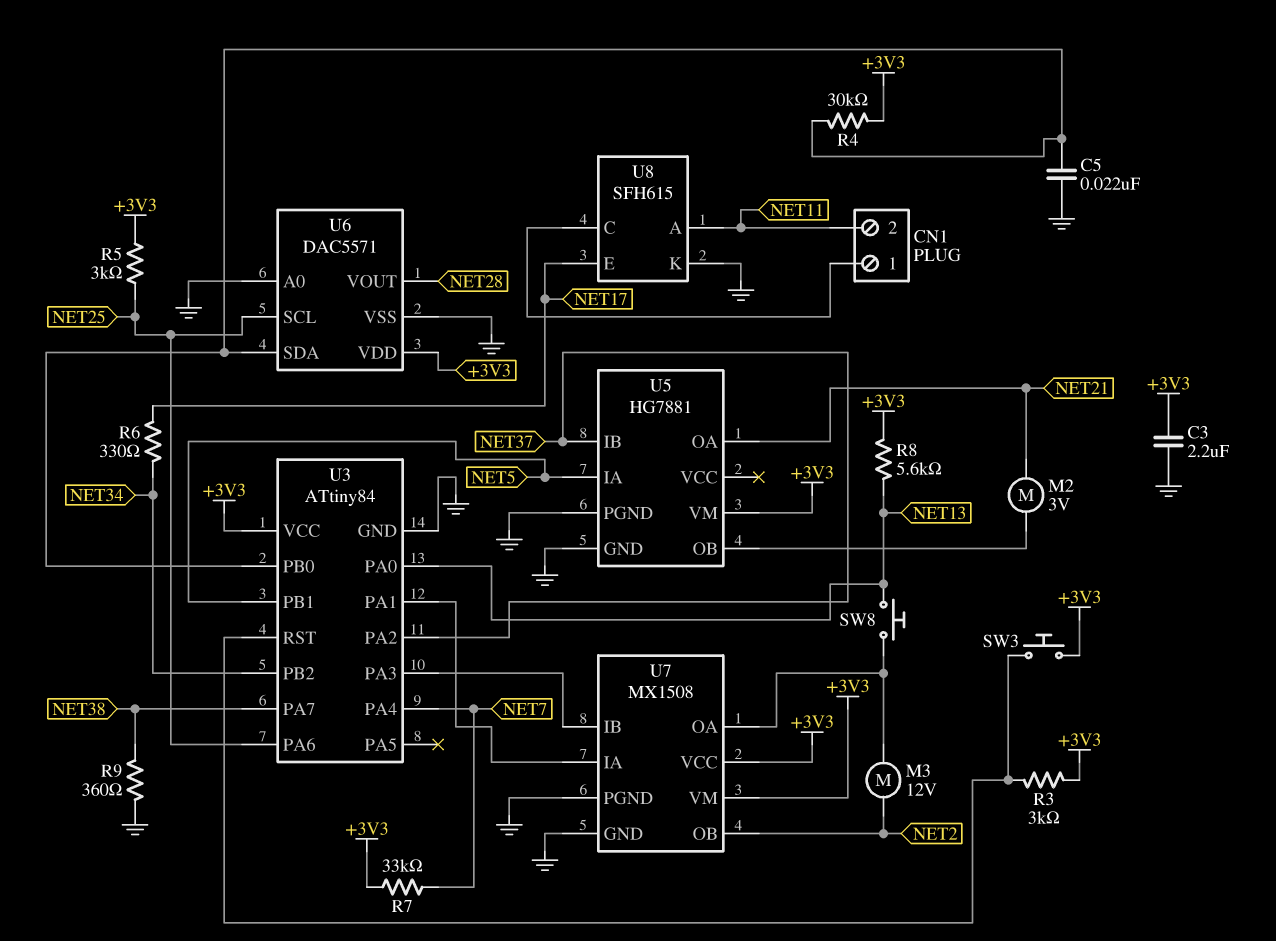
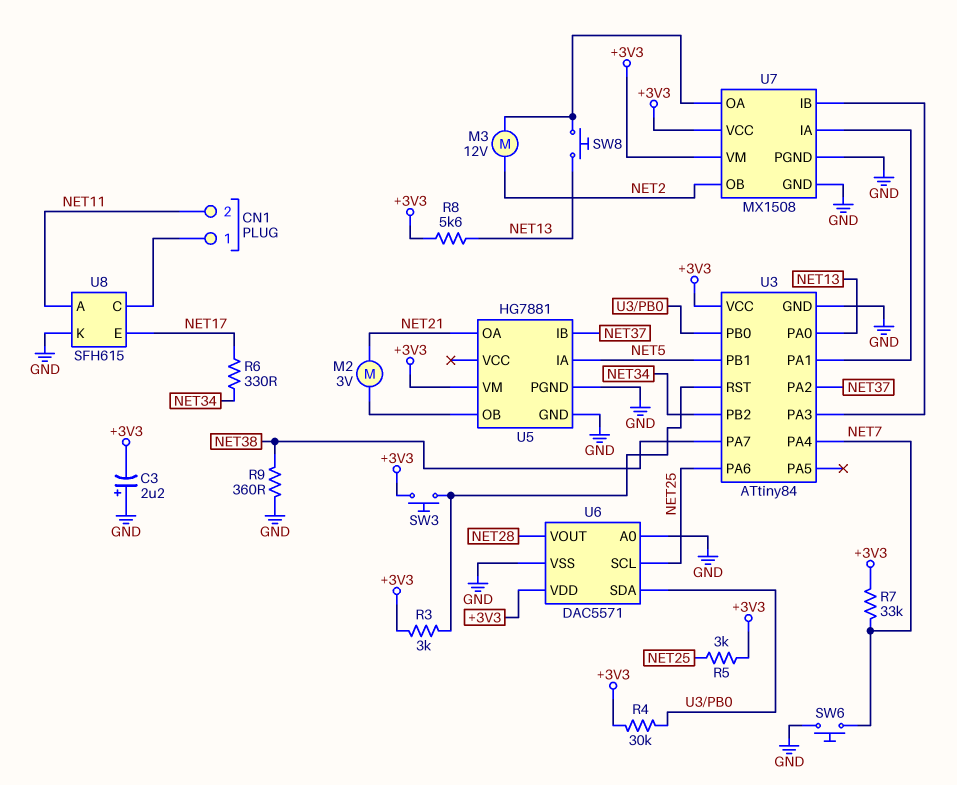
C3: 2.2uF (+3V3, GND) -> 2.2uF (plus GND, minus +3V3)
C5: 22nF (GND, U3/PB0) -> none
SW6: none -> button (GND, NET7)

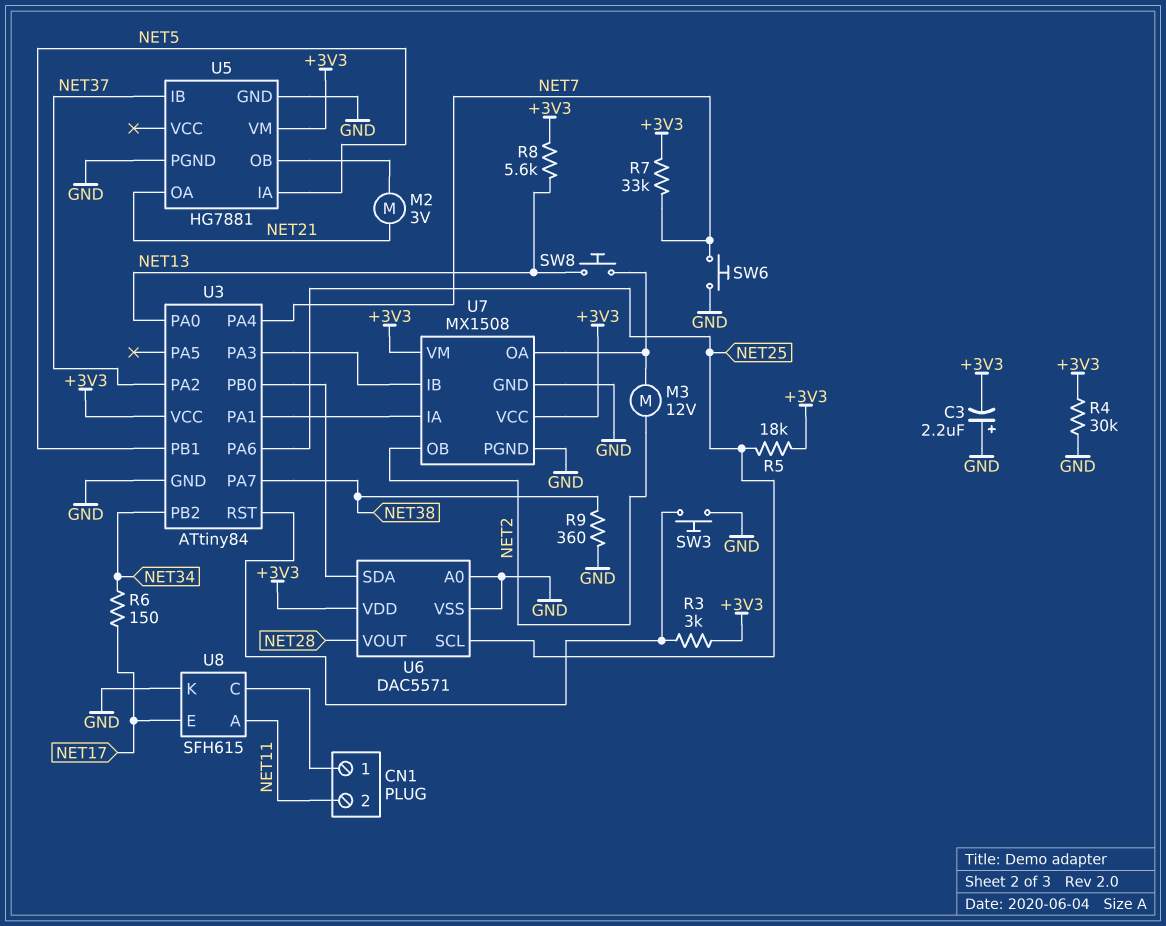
R4: 30k (+3V3, U3/PB0) -> 30k (+3V3, GND)
R5: 3k (+3V3, NET25) -> 18k (+3V3, NET25)
R6: 330 (NET17, NET34) -> 150 (NET17, NET34)
SW3: button (+3V3, U3/RST) -> button (GND, U3/RST)

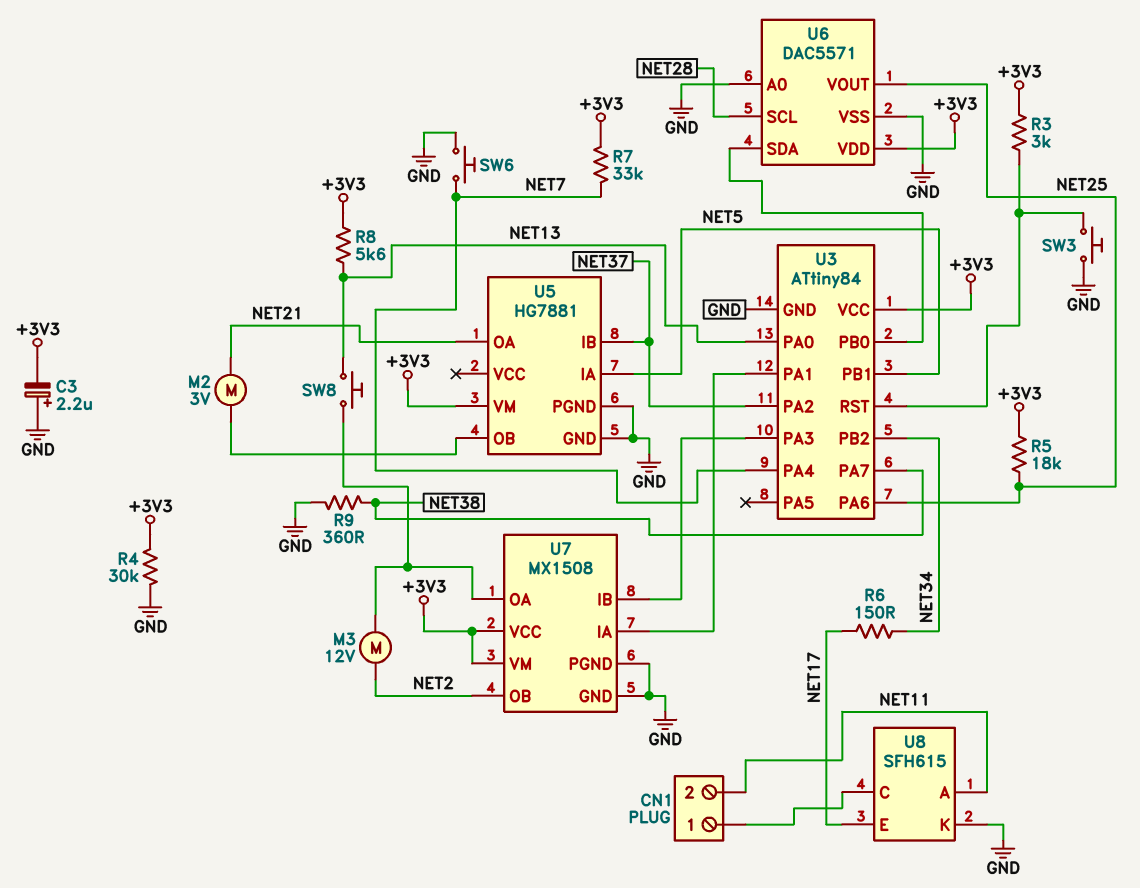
U6 pin SCL: NET25 -> NET28
U6 pin VOUT: NET28 -> NET25

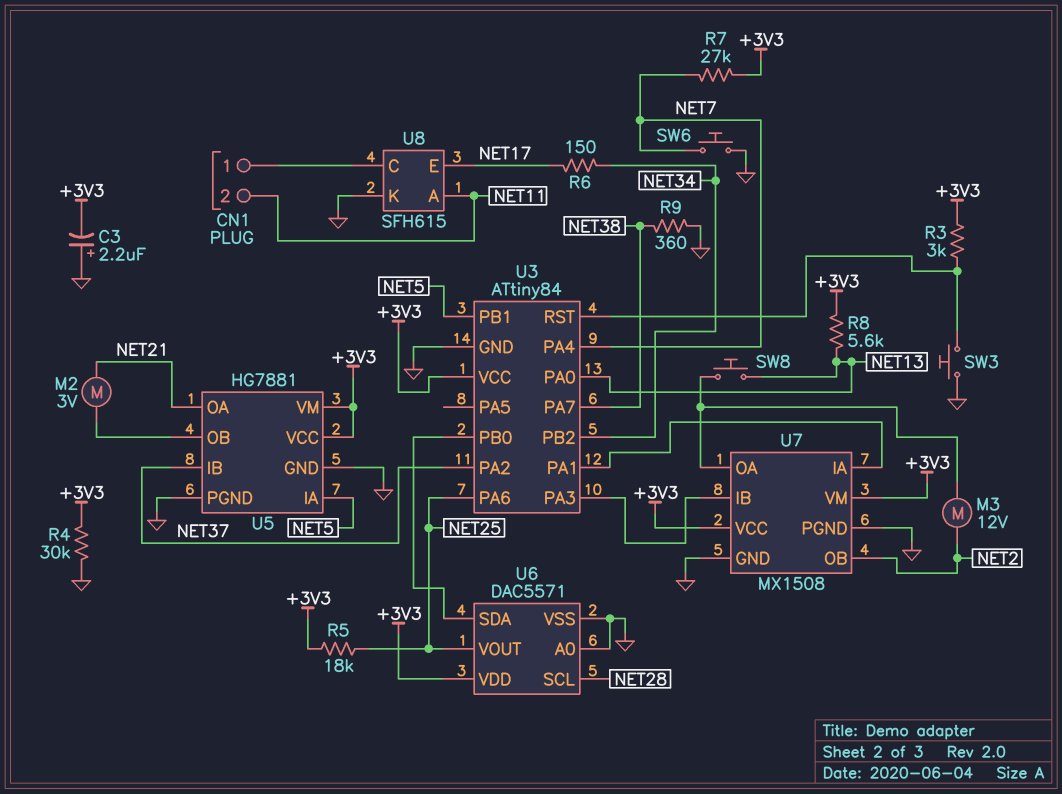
R7: 33k (+3V3, NET7) -> 27k (+3V3, NET7)
U5 pin VCC: none -> +3V3

